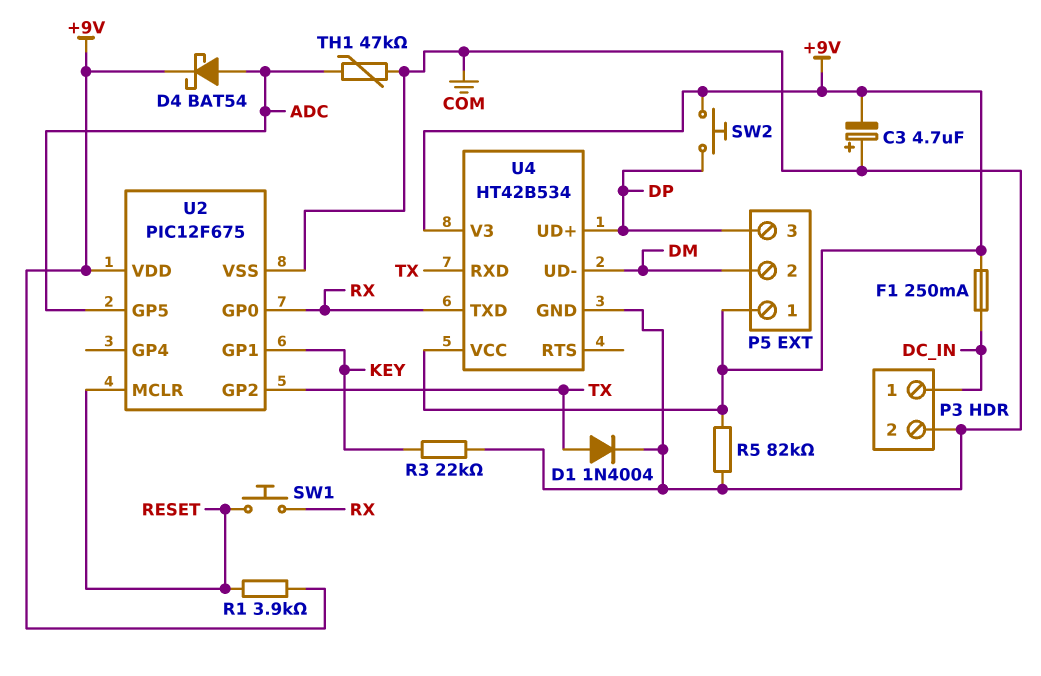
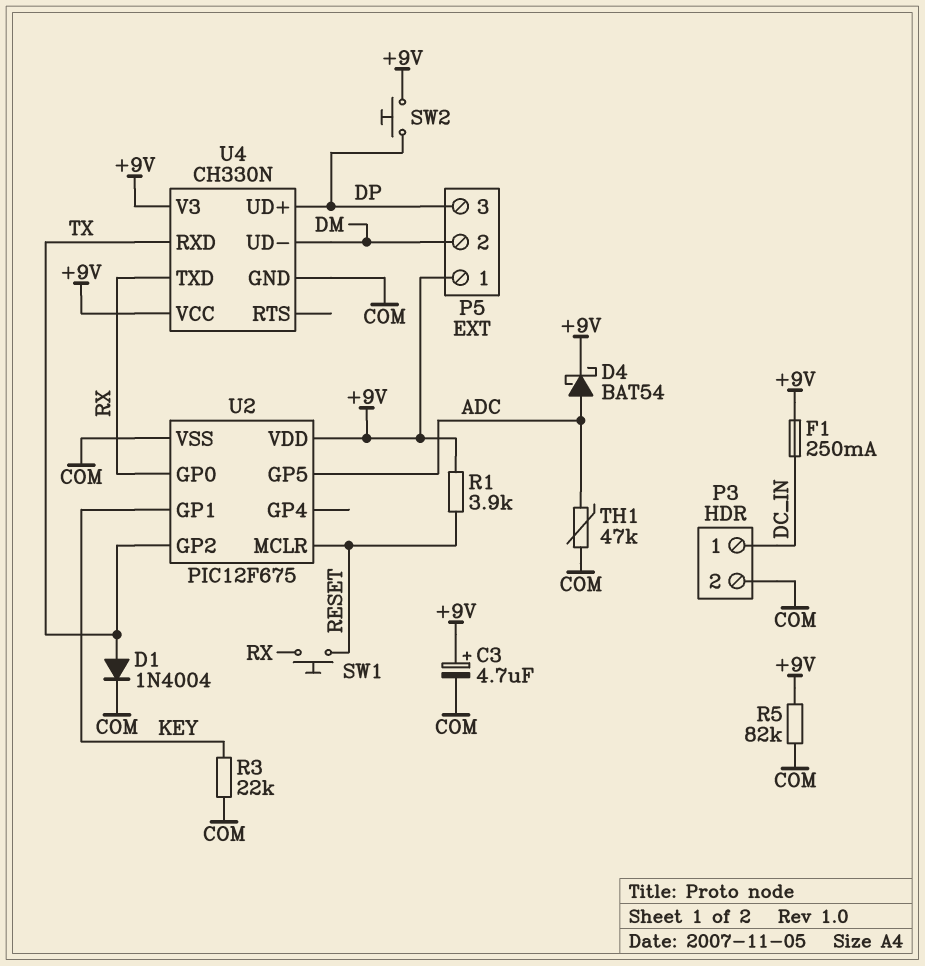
C3: 4.7uF (plus COM, minus +9V) -> 4.7uF (plus +9V, minus COM)
U4: HT42B534 -> CH330N

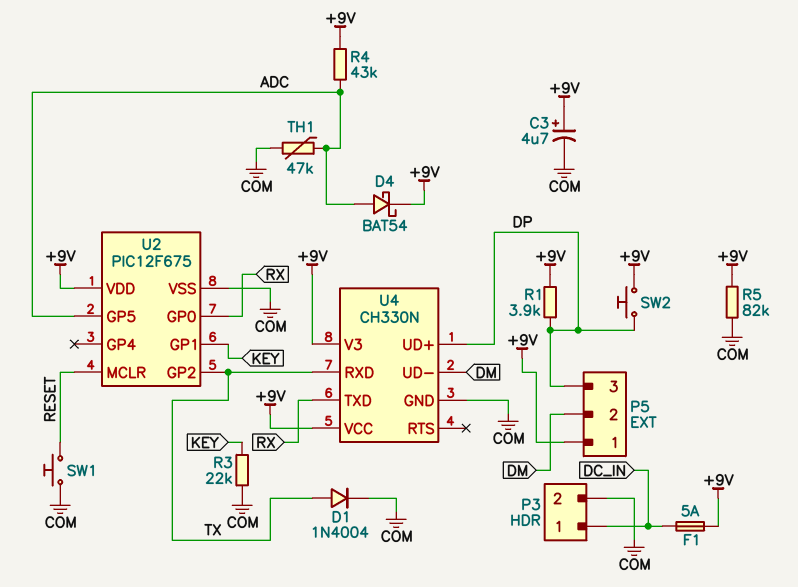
F1: 250mA (+9V, DC_IN) -> 5A (+9V, DC_IN)
R1: 3.9k (+9V, RESET) -> 3.9k (+9V, DP)
R4: none -> 43k (+9V, ADC)
SW1: button (RESET, RX) -> button (COM, RESET)

